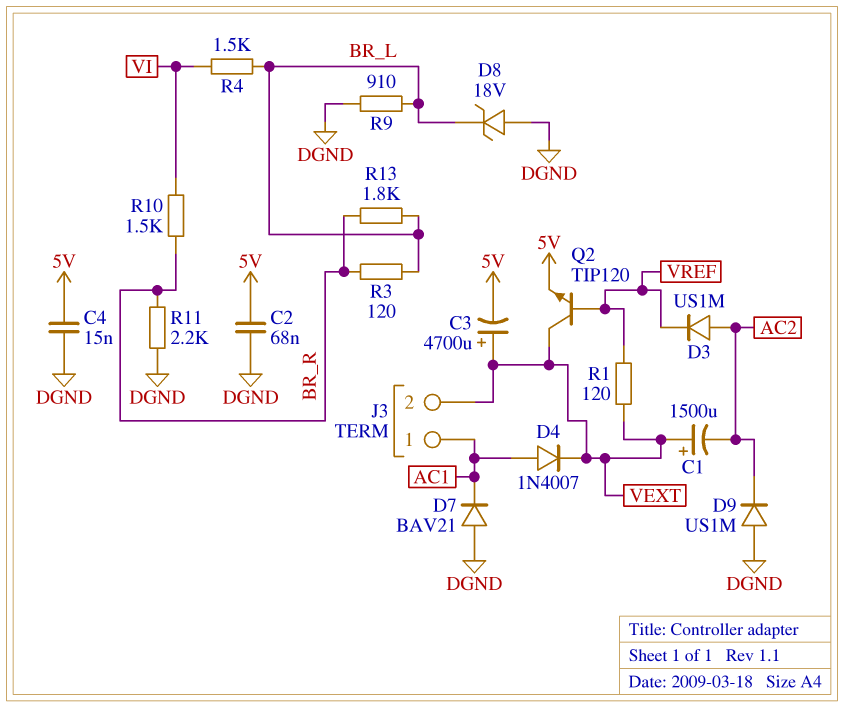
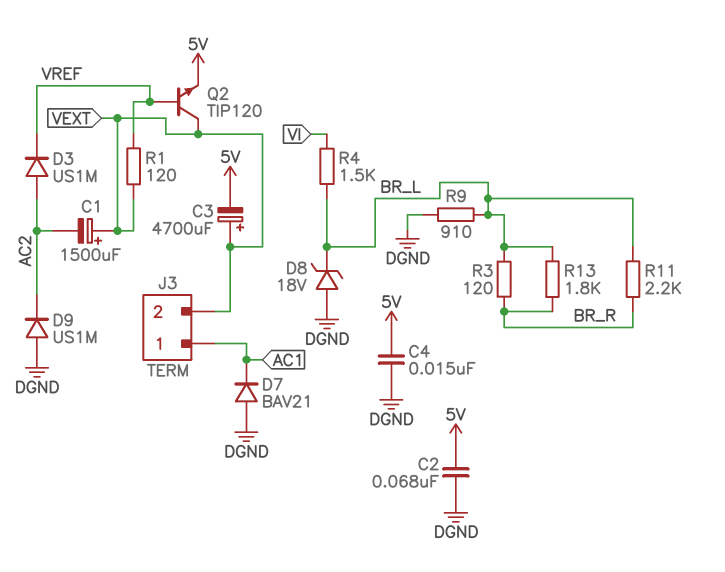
D4: diode 1N4007 (A AC1, K VEXT) -> none
R10: 1.5k (BR_R, VI) -> none
R11: 2.2k (BR_R, DGND) -> 2.2k (BR_L, BR_R)

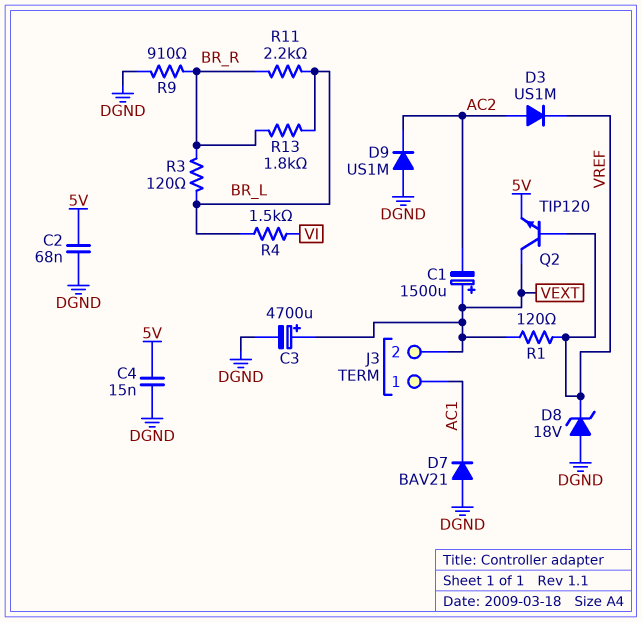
C3: 4700uF (plus VEXT, minus 5V) -> 4700uF (plus VEXT, minus DGND)
D8: zener 18V (A DGND, K BR_L) -> zener 18V (A DGND, K VREF)
R9: 910 (BR_L, DGND) -> 910 (BR_R, DGND)

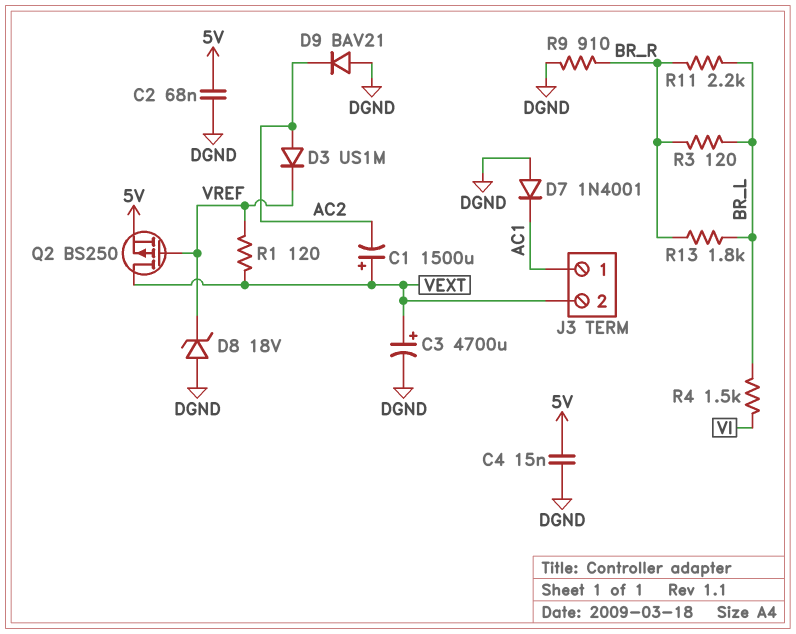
D7: diode BAV21 (A DGND, K AC1) -> diode 1N4001 (A DGND, K AC1)
D9: diode US1M (A DGND, K AC2) -> diode BAV21 (A DGND, K AC2)
Q2: NPN TIP120 (B VREF, C VEXT, E 5V) -> PMOS BS250 (G VREF, D VEXT, S 5V)

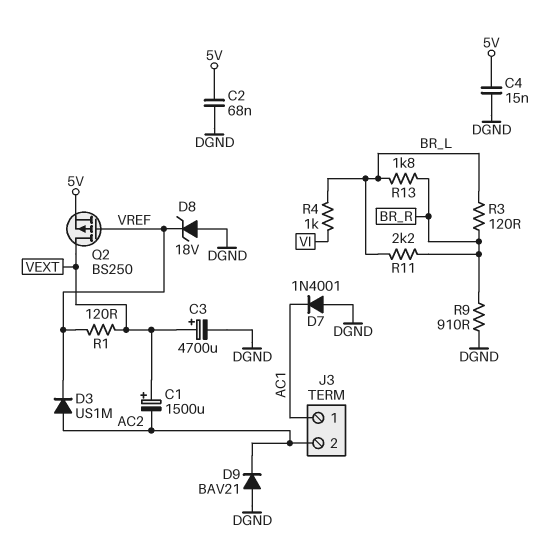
J3 pin 2: VEXT -> AC2
R4: 1.5k (BR_L, VI) -> 1k (BR_L, VI)

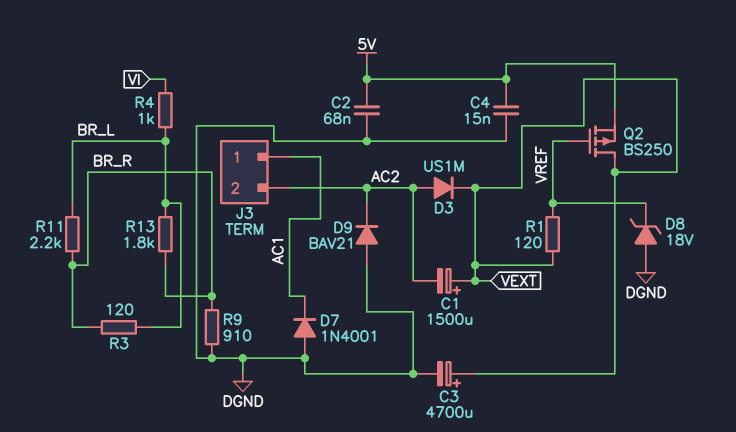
D3: diode US1M (A AC2, K VREF) -> diode US1M (A AC2, K VEXT)

